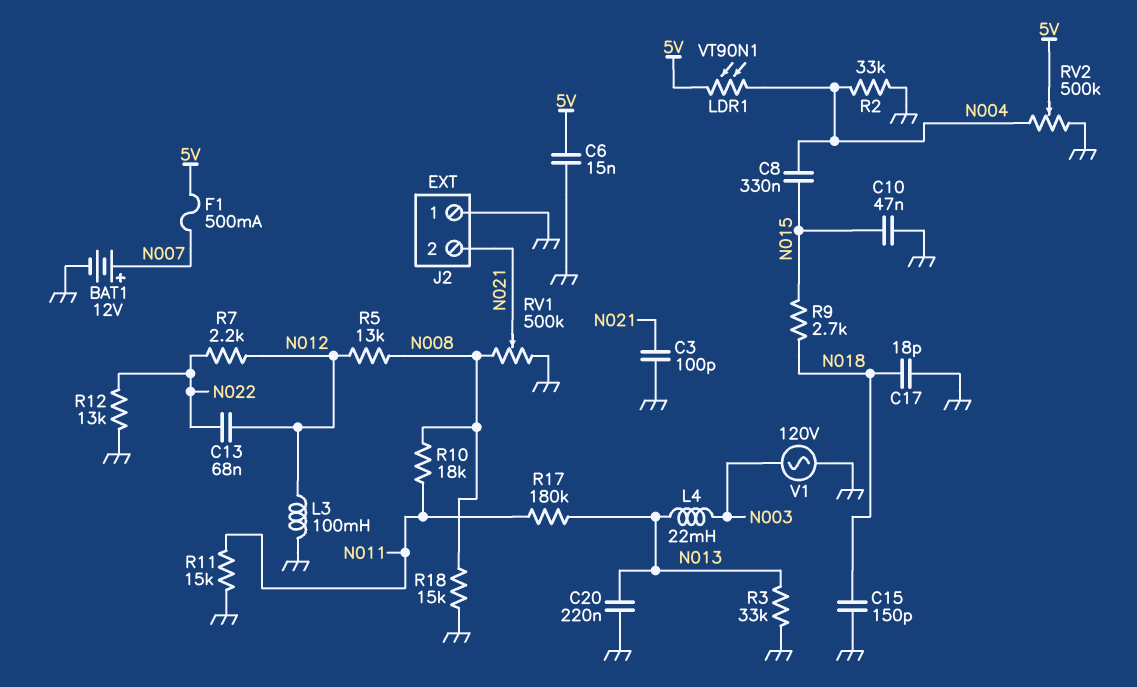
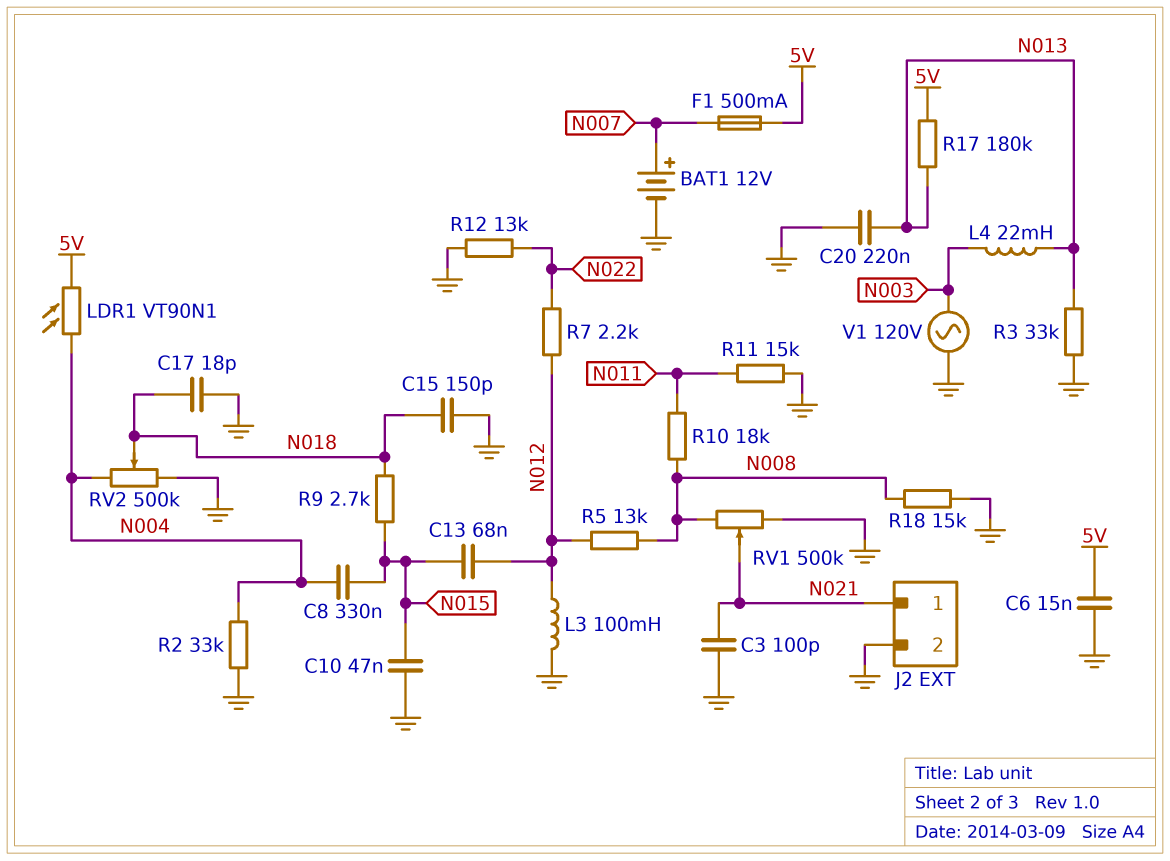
C13: 68nF (N012, N022) -> 68nF (N012, N015)
J2 pin 1: GND -> N021
J2 pin 2: N021 -> GND
R17: 180k (N011, N013) -> 180k (5V, N013)
RV2: 500k (GND, N004, wiper 5V) -> 500k (GND, N004, wiper N018)

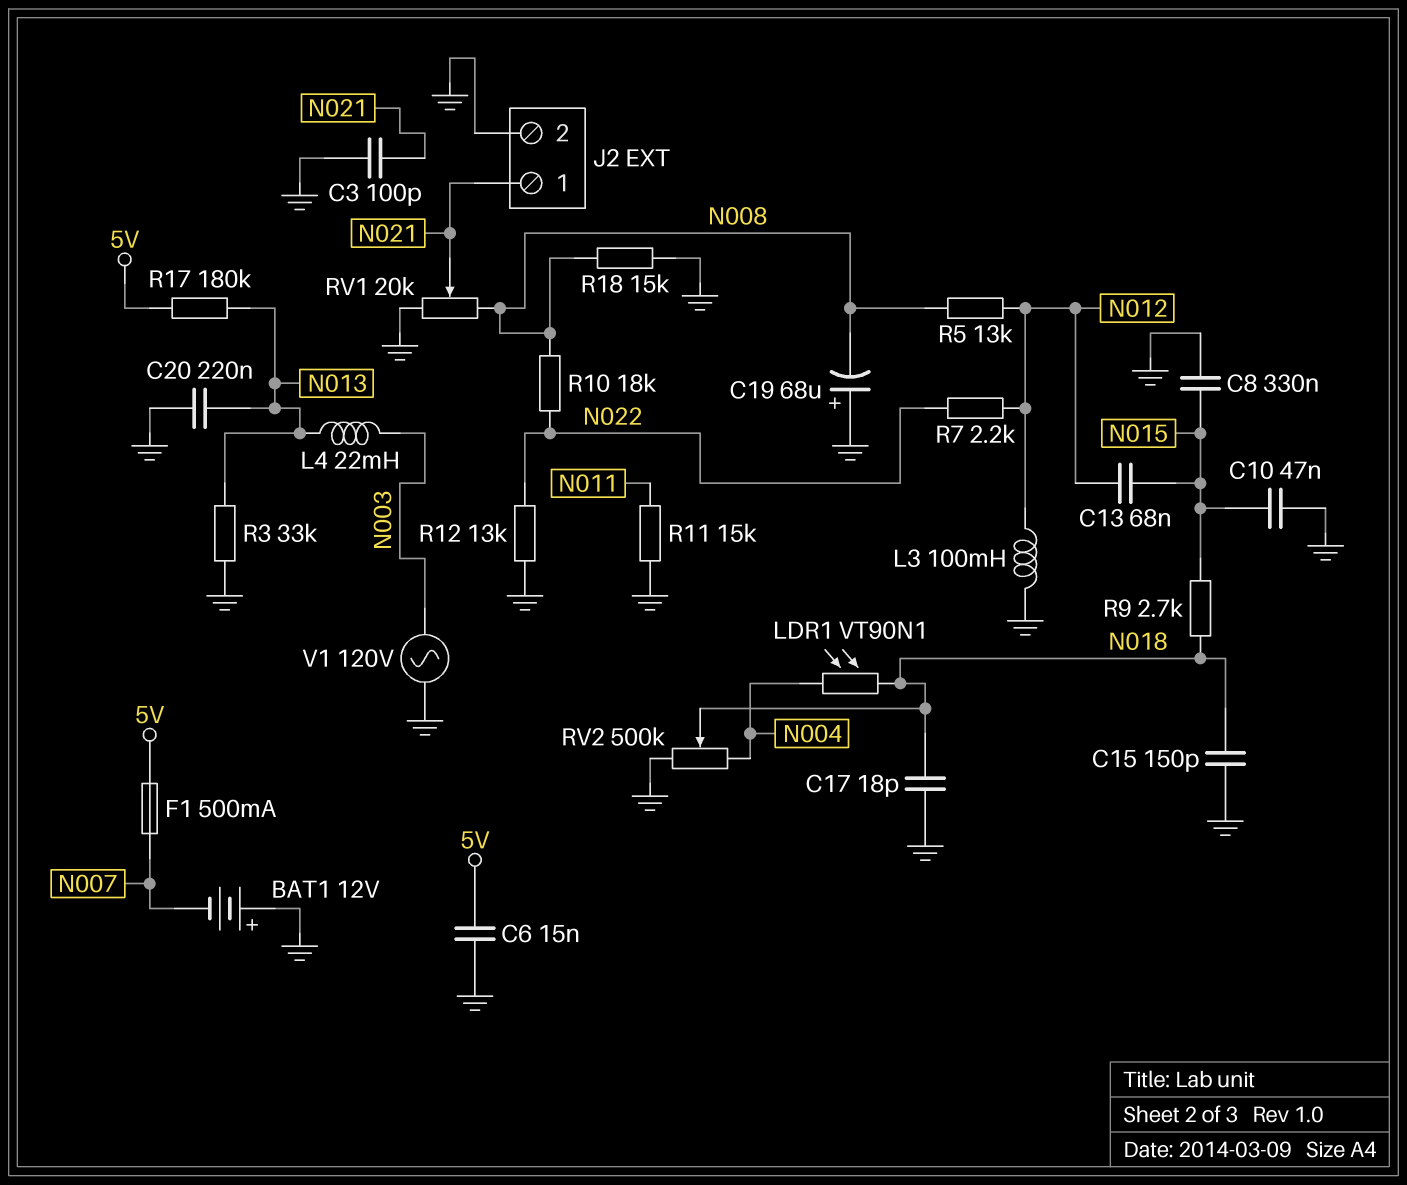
BAT1: 12V (plus N007, minus GND) -> 12V (plus GND, minus N007)
C8: 330nF (N004, N015) -> 330nF (GND, N015)
C19: none -> 68uF (plus GND, minus N008)
LDR1: VT90N1 (5V, N004) -> VT90N1 (N004, N018)
R2: 33k (GND, N004) -> none
R10: 18k (N008, N011) -> 18k (N008, N022)
RV1: 500k (GND, N008, wiper N021) -> 20k (GND, N008, wiper N021)

